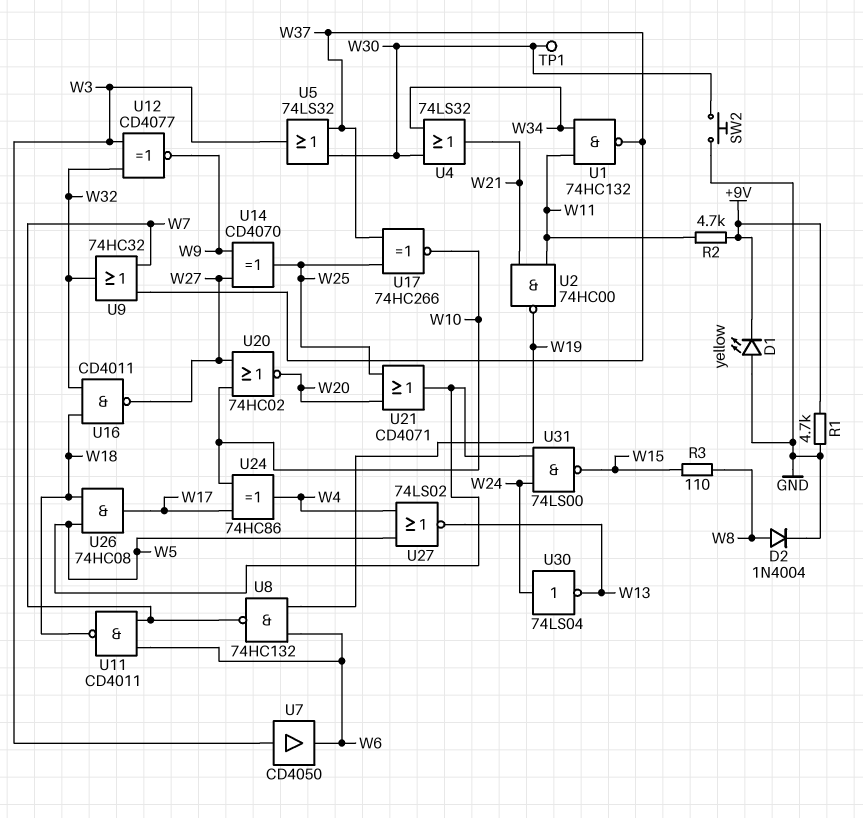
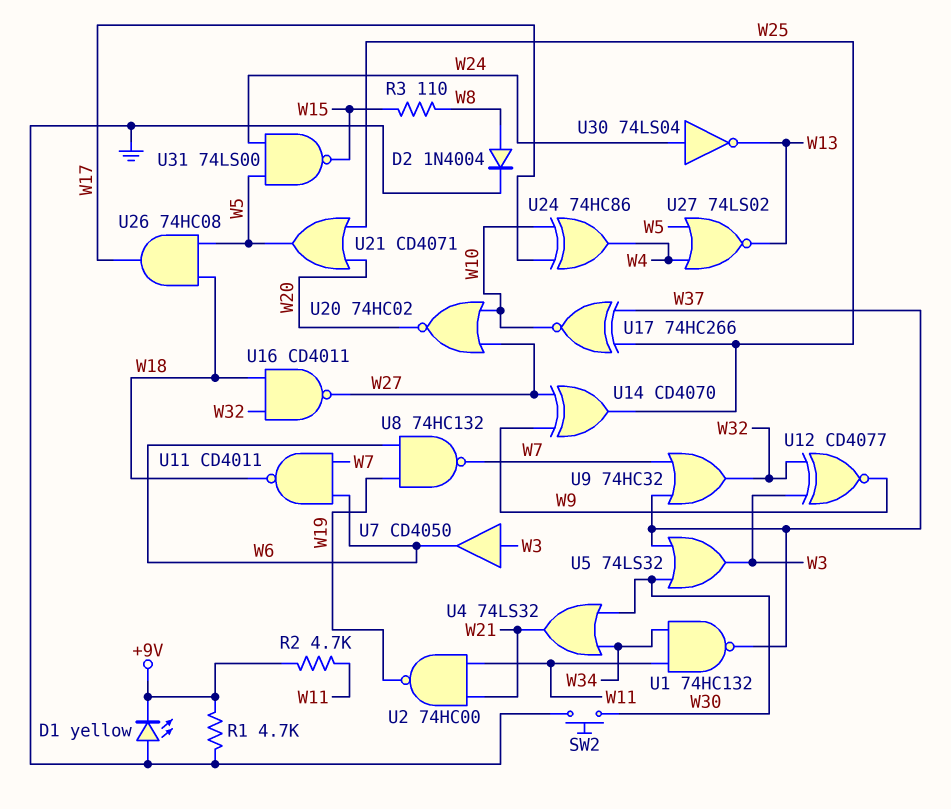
TP1: test point (W30) -> none

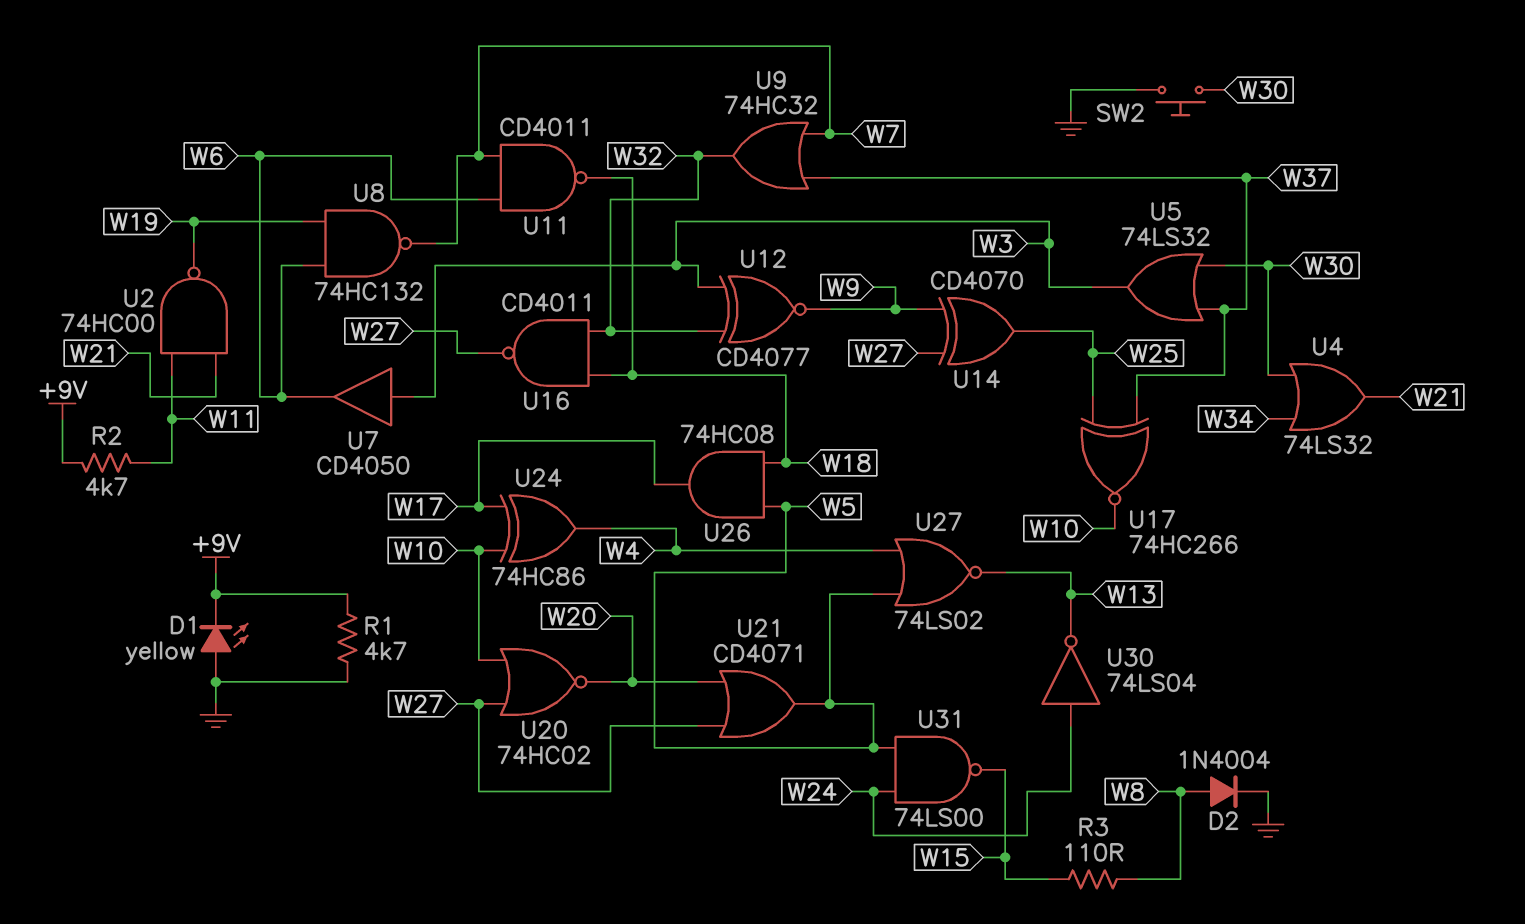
U1: NAND 74HC132 (in W11, in W34, out W37) -> none
U21: OR CD4071 (in W20, in W25, out W5) -> OR CD4071 (in W20, in W27, out W5)

